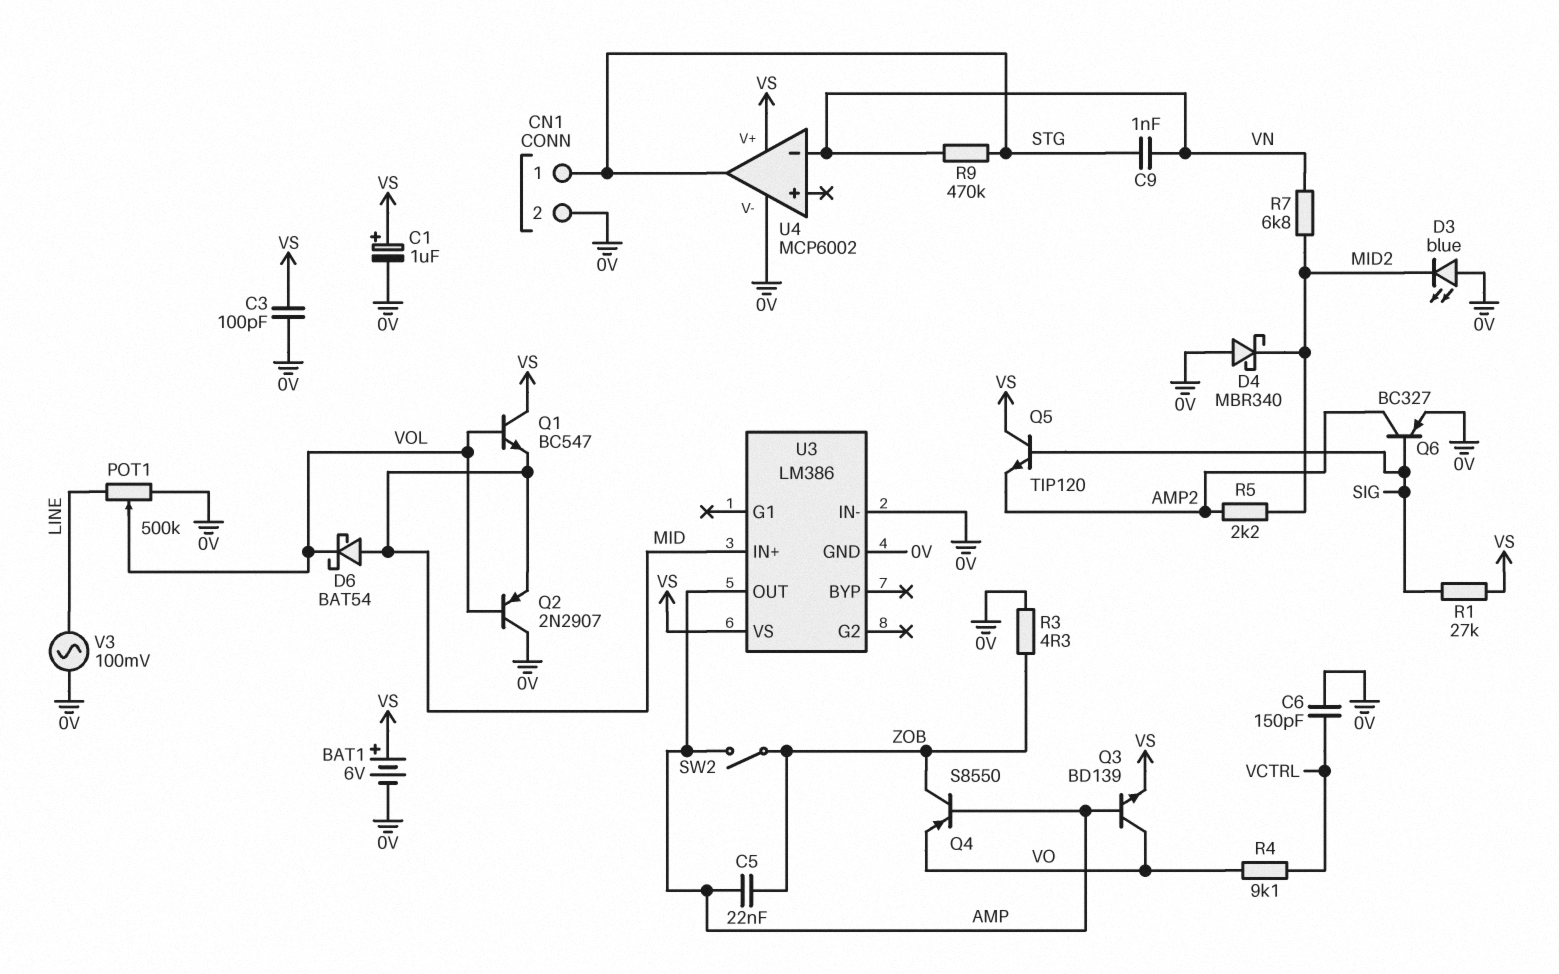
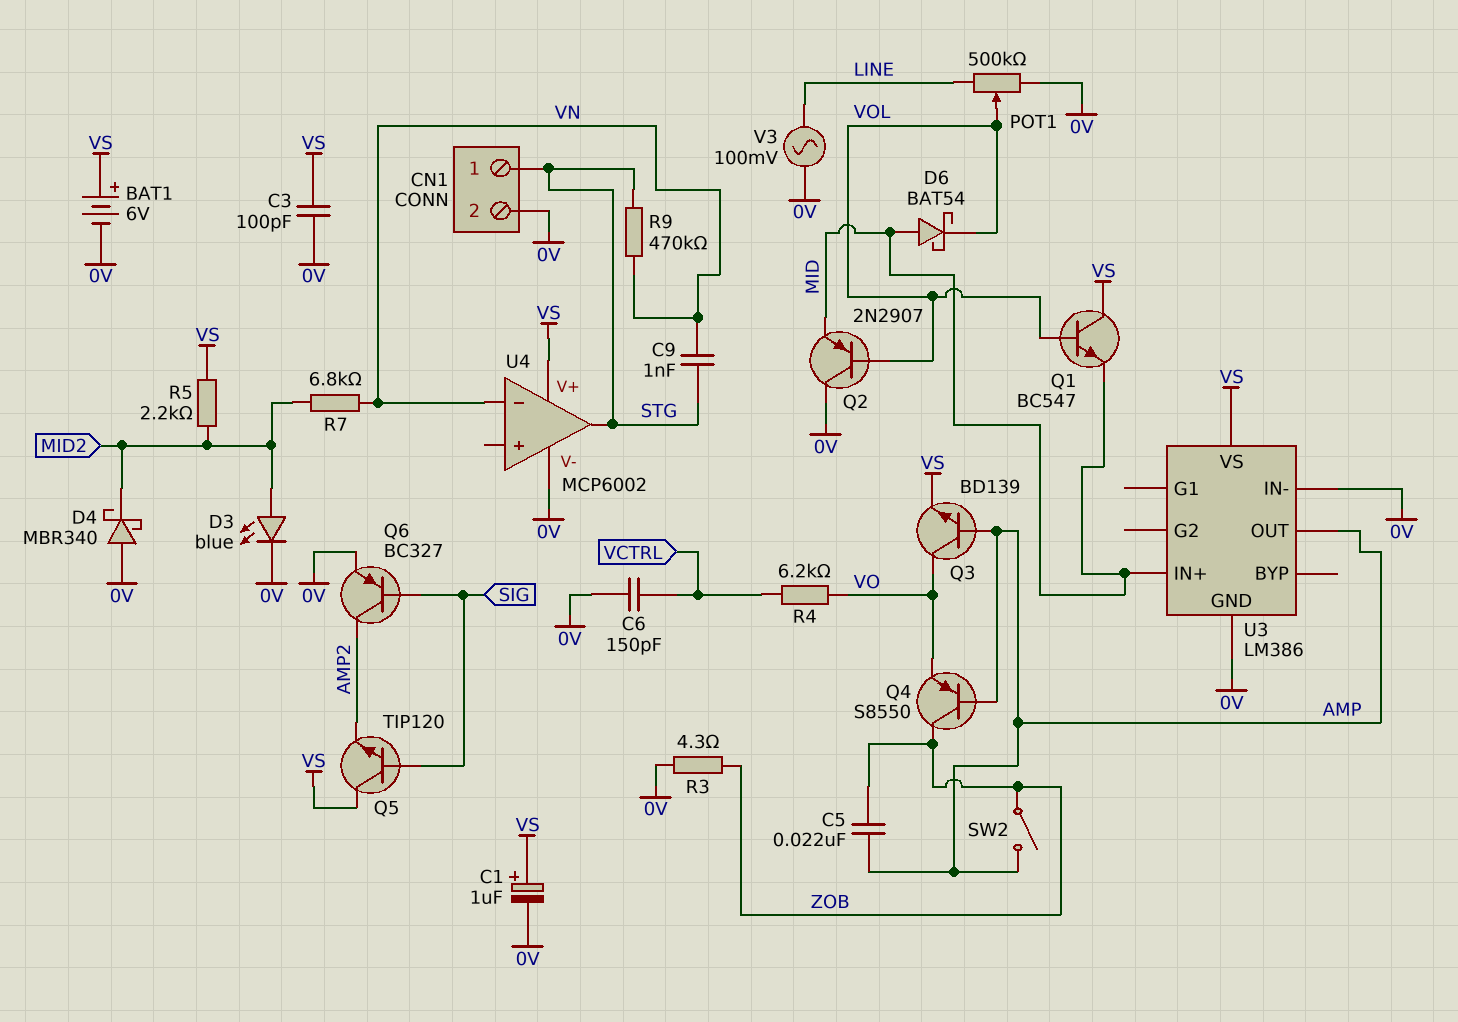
D3: LED blue (A 0V, K MID2) -> LED blue (A MID2, K 0V)
R1: 27k (SIG, VS) -> none
R4: 9.1k (VCTRL, VO) -> 6.2k (VCTRL, VO)
R5: 2.2k (AMP2, MID2) -> 2.2k (MID2, VS)

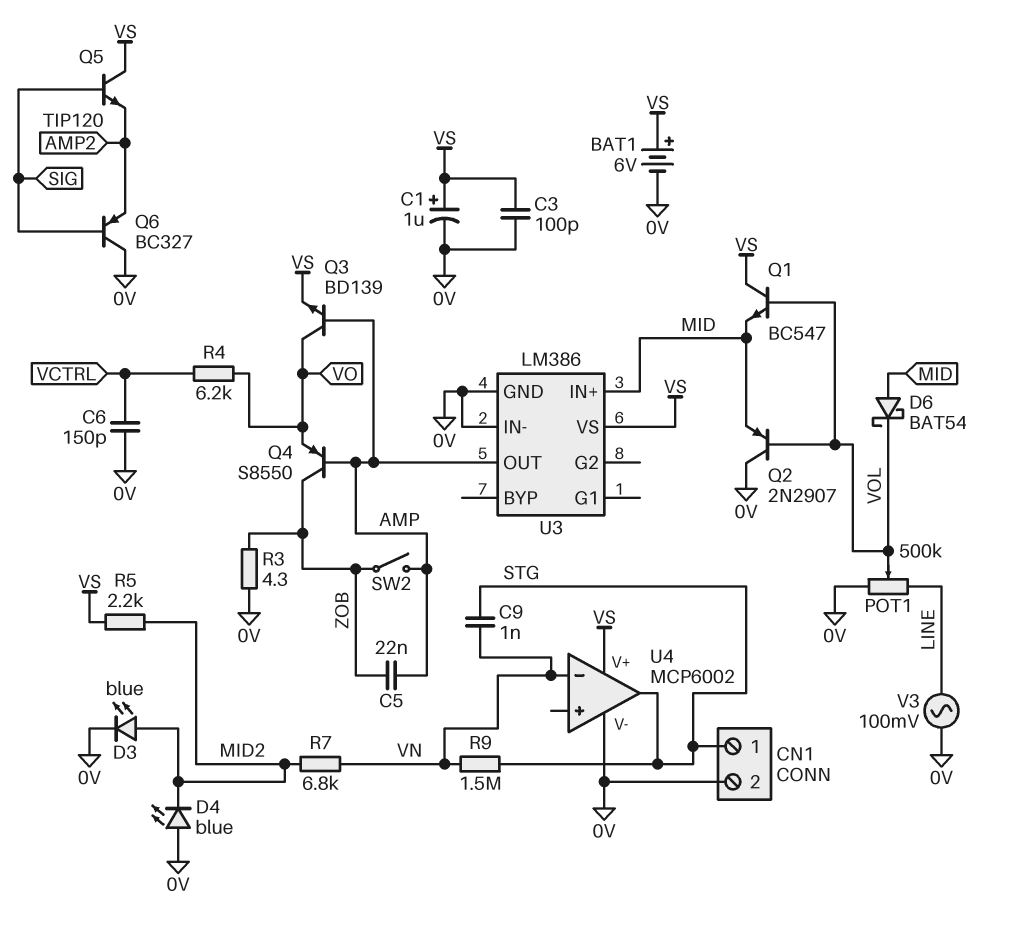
D4: schottky MBR340 (A 0V, K MID2) -> LED blue (A 0V, K MID2)
Q6: PNP BC327 (B SIG, C AMP2, E 0V) -> PNP BC327 (B SIG, C 0V, E AMP2)
R9: 470k (STG, VN) -> 1.5M (STG, VN)

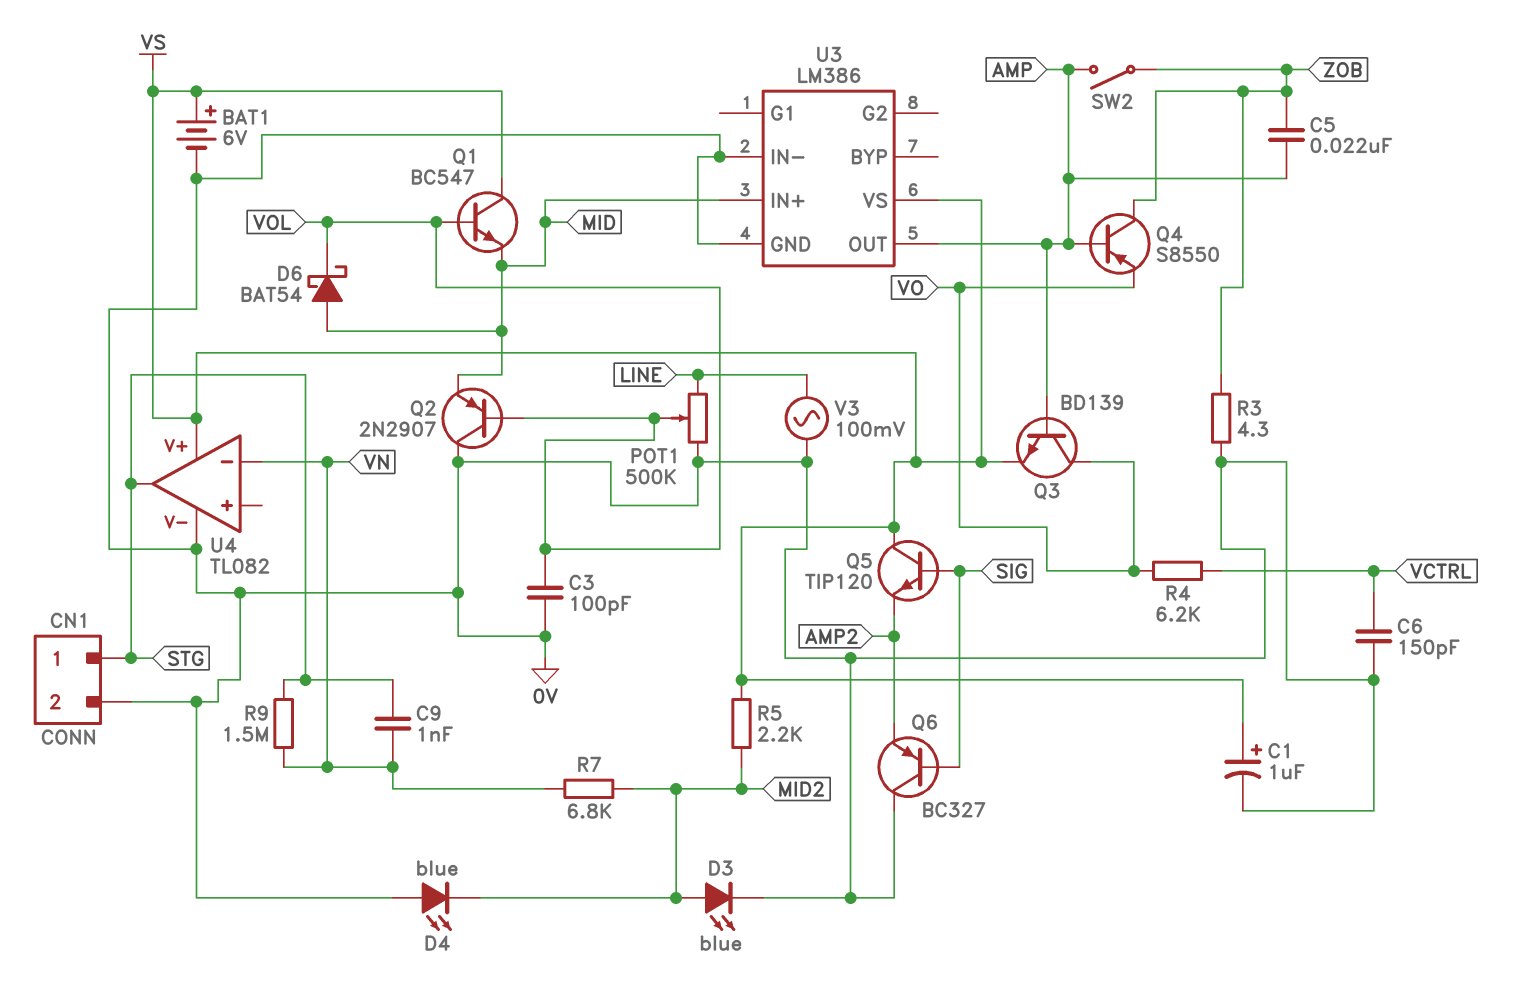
C3: 100pF (0V, VS) -> 100pF (0V, VOL)
U4: MCP6002 -> TL082

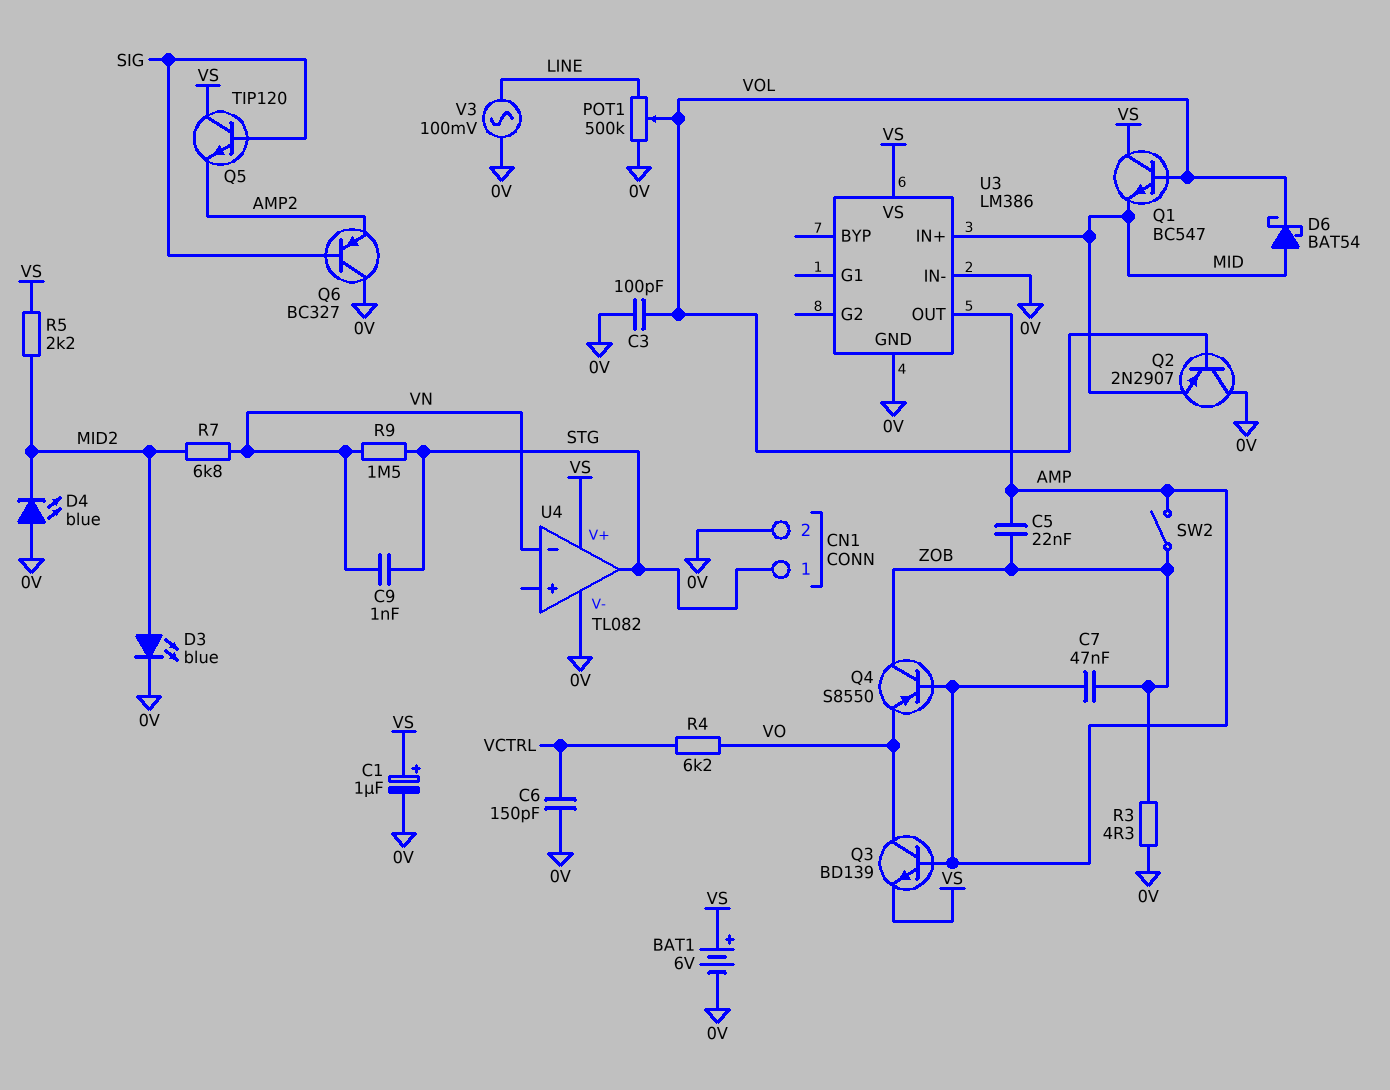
C7: none -> 47nF (AMP, ZOB)

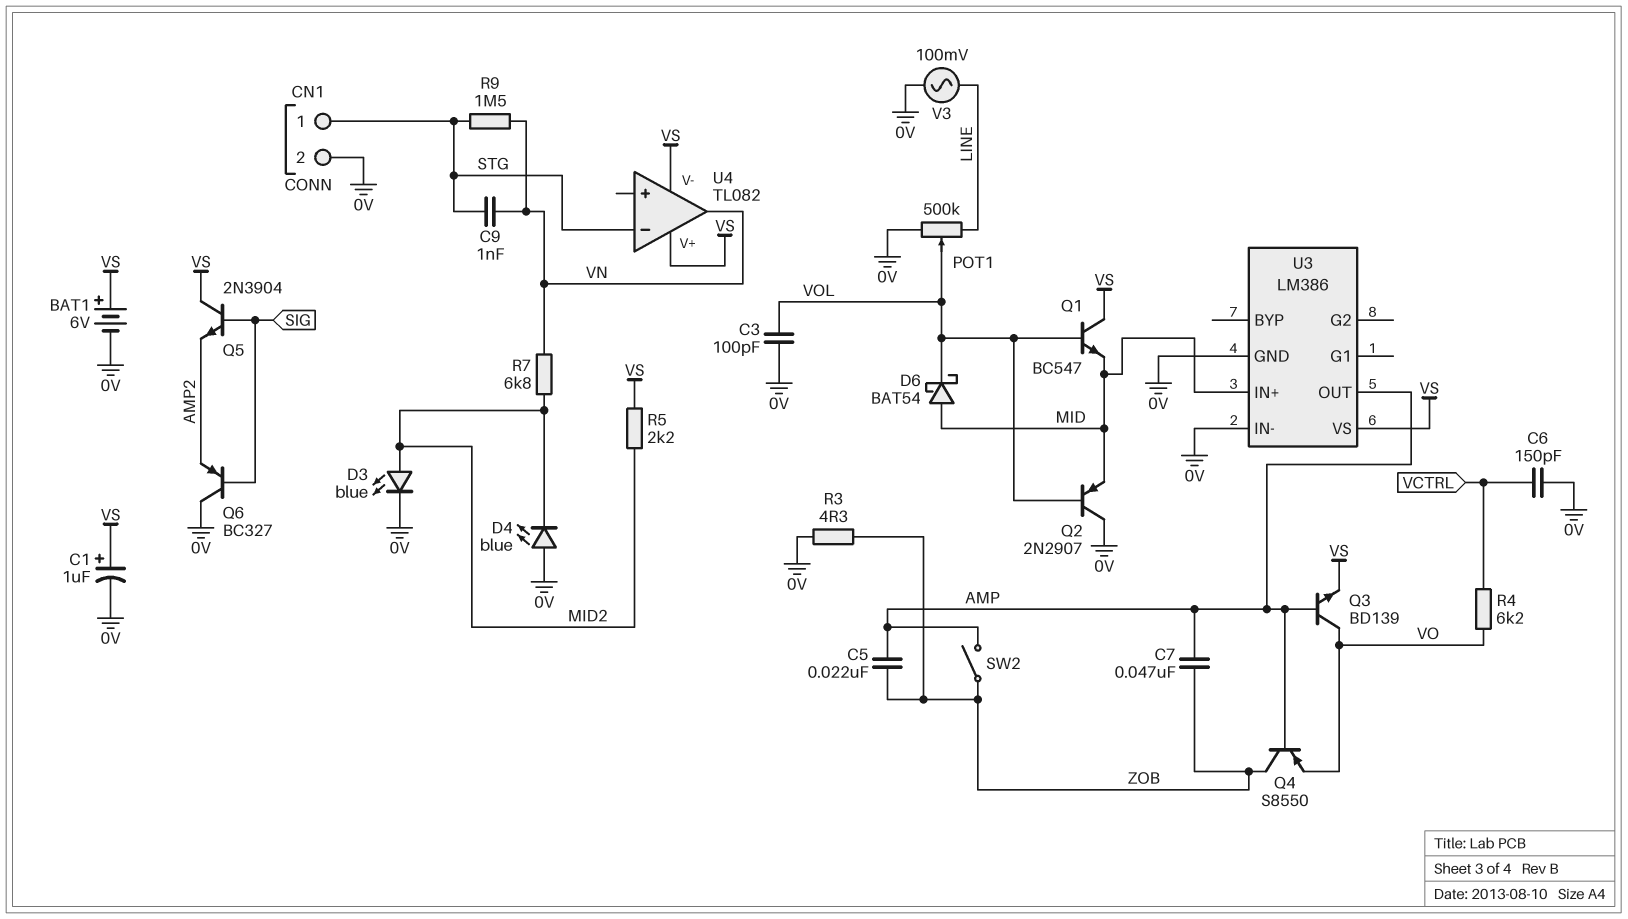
Q5: NPN TIP120 (B SIG, C VS, E AMP2) -> NPN 2N3904 (B SIG, C VS, E AMP2)
U4 pin V-: 0V -> VS
U4 pin in-: VN -> STG
U4 pin out: STG -> VN

